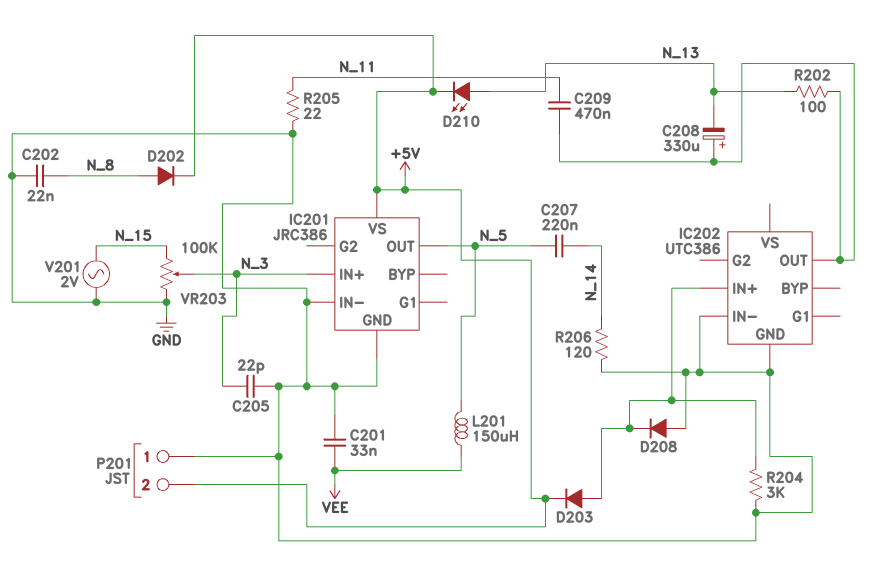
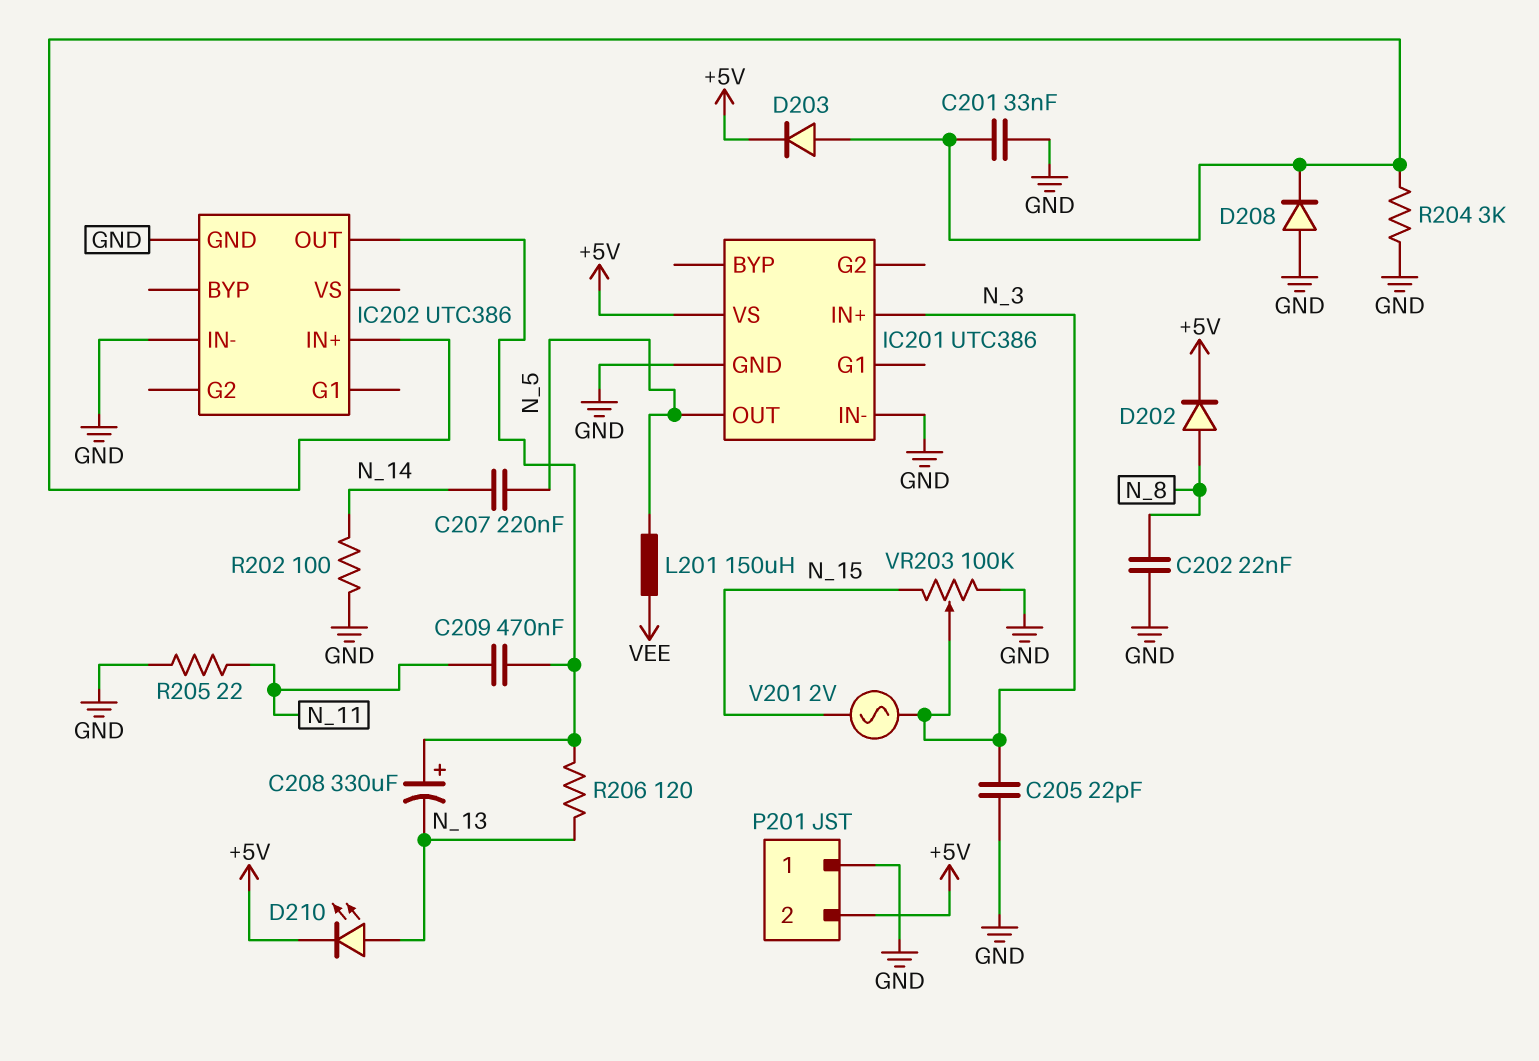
C201: 33nF (GND, VEE) -> 33nF (GND, IC202/IN+)
IC201: JRC386 -> UTC386
R202: 100 (IC202/OUT, N_13) -> 100 (GND, N_14)
R206: 120 (GND, N_14) -> 120 (IC202/OUT, N_13)
V201: AC 2V (GND, N_15) -> AC 2V (N_3, N_15)

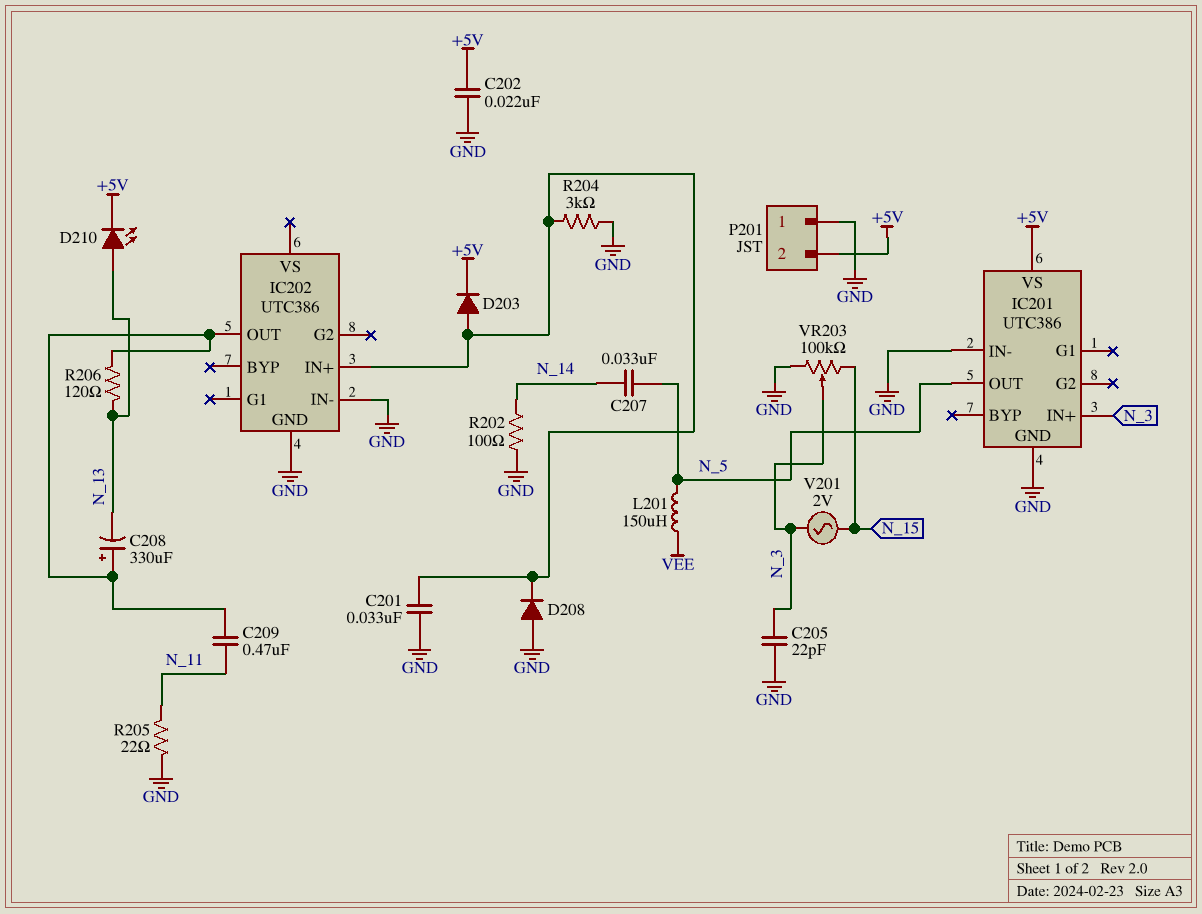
C202: 22nF (GND, N_8) -> 22nF (+5V, GND)
C207: 220nF (N_5, N_14) -> 33nF (N_5, N_14)
D202: diode (A N_8, K +5V) -> none

